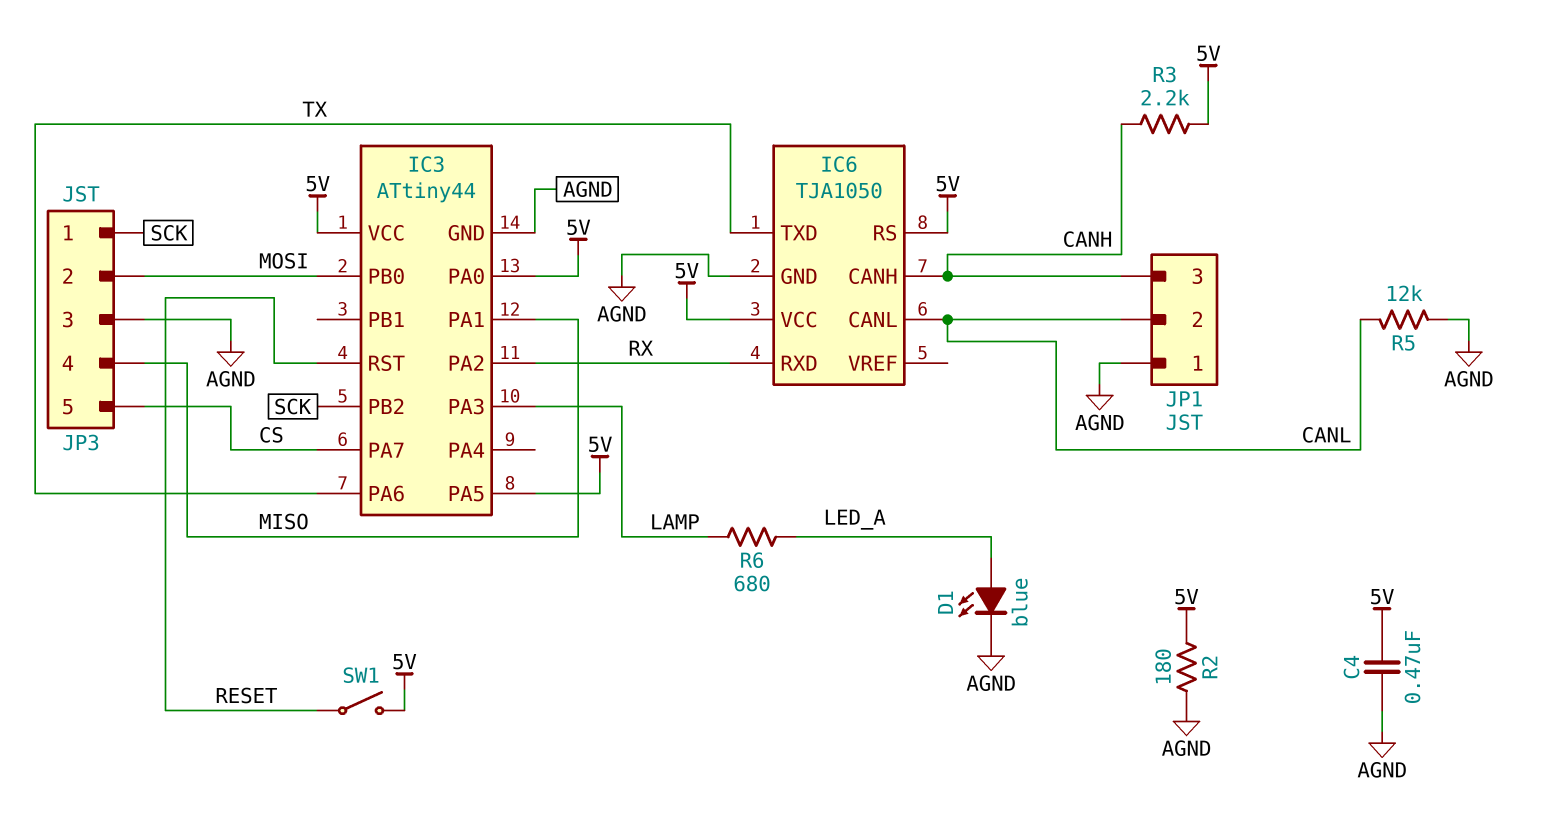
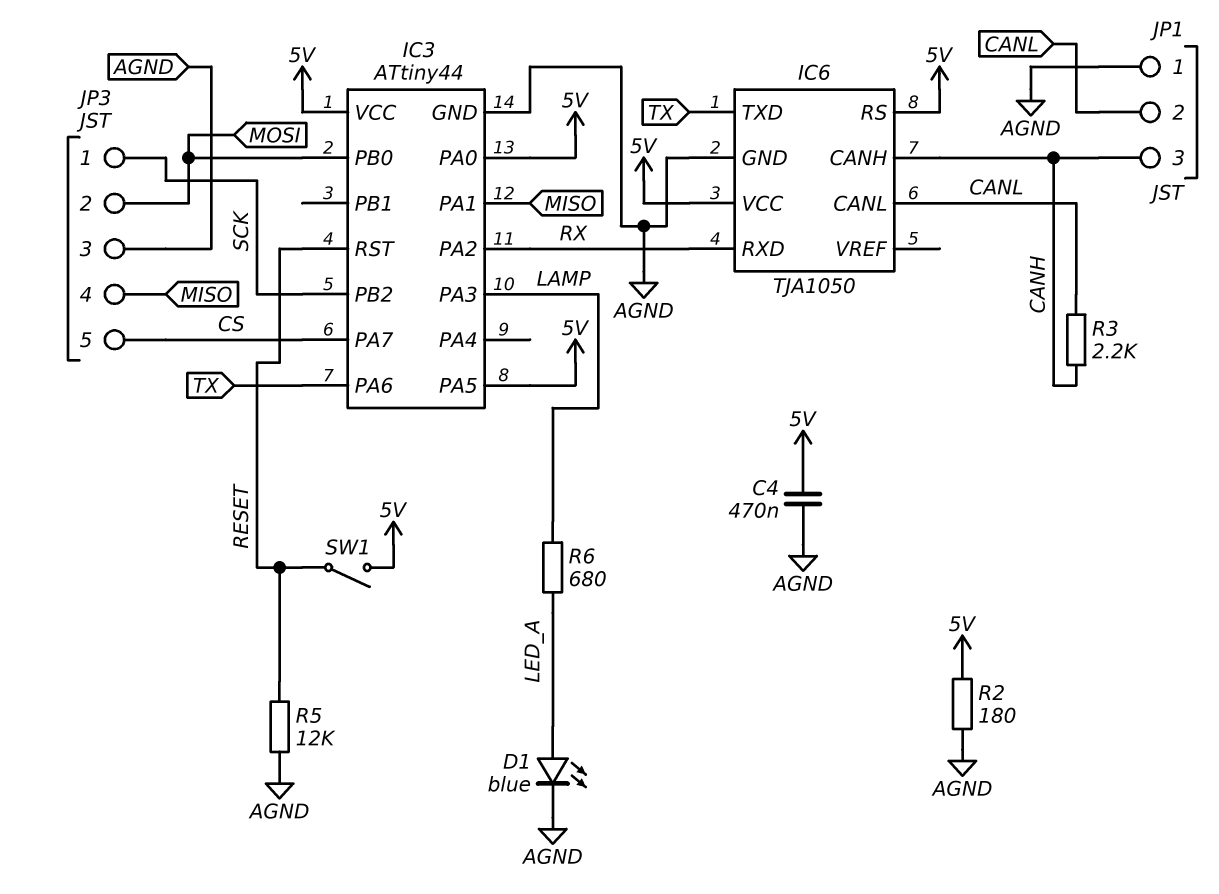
R3: 2.2k (5V, CANH) -> 2.2k (CANH, CANL)
R5: 12k (AGND, CANL) -> 12k (AGND, RESET)

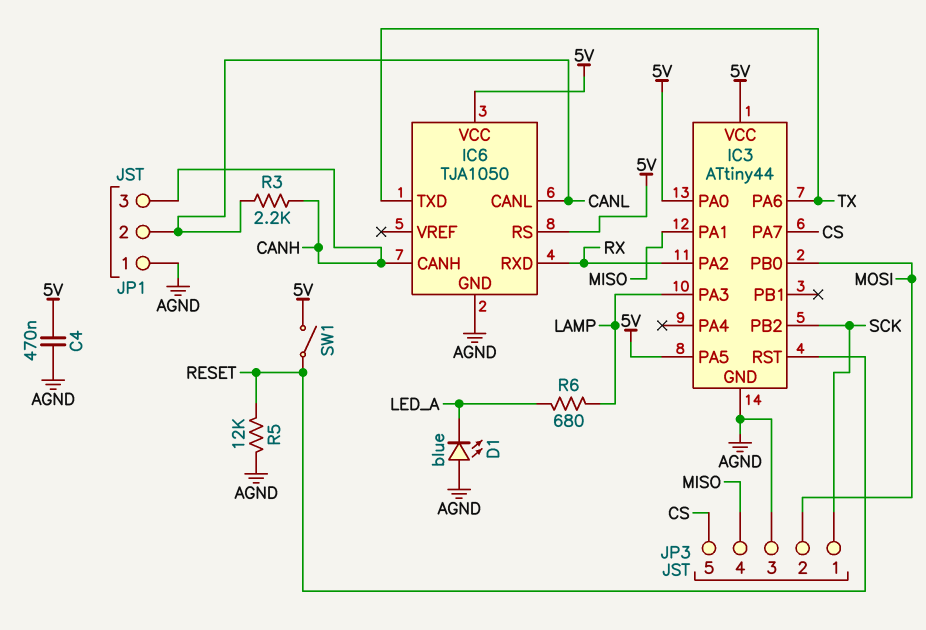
D1: LED blue (A LED_A, K AGND) -> LED blue (A AGND, K LED_A)
R2: 180 (5V, AGND) -> none

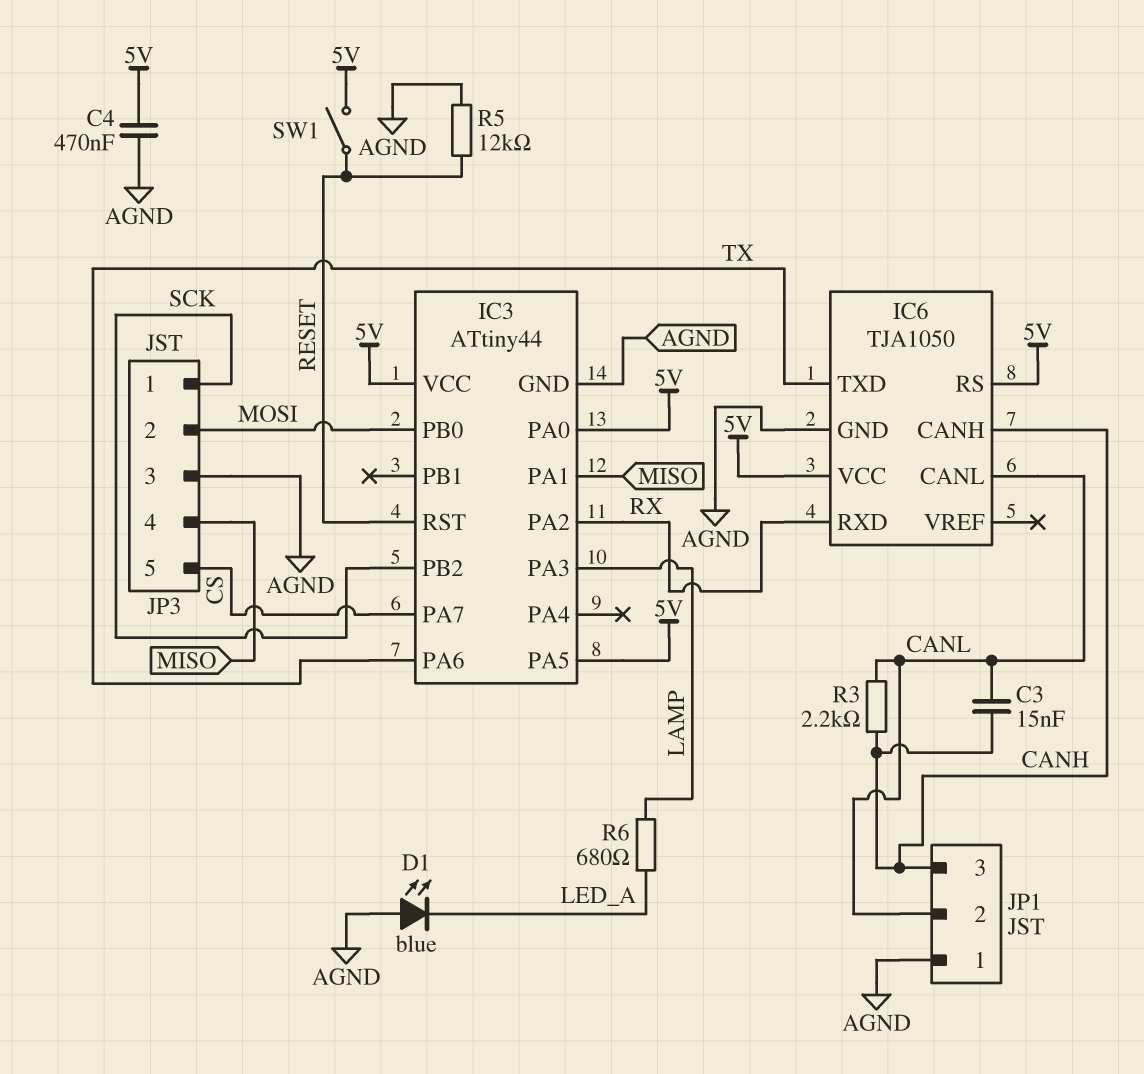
C3: none -> 15nF (CANH, CANL)

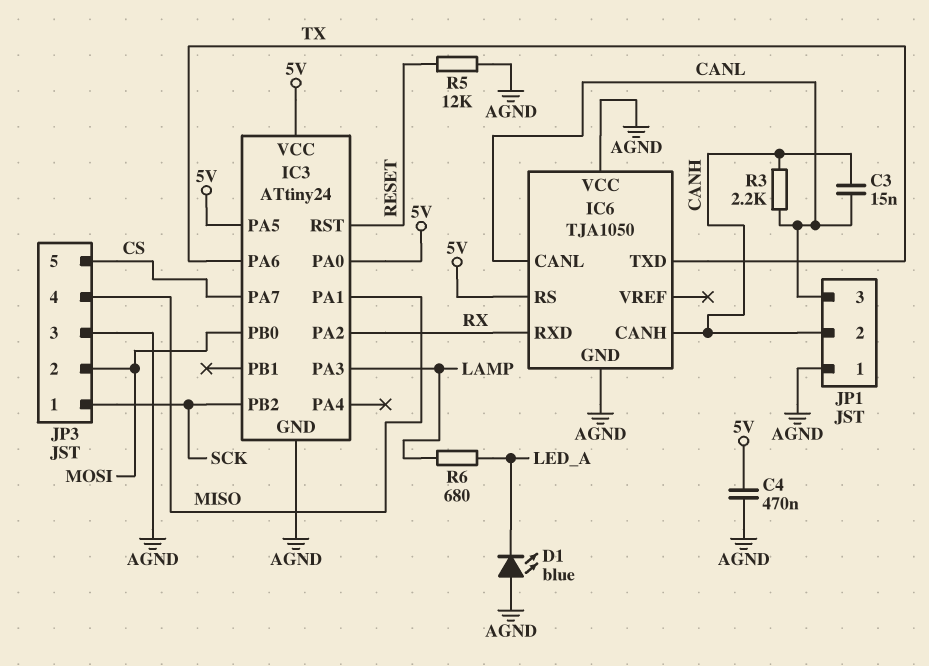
IC3: ATtiny44 -> ATtiny24
IC6 pin VCC: 5V -> AGND
JP1 pin 2: CANL -> CANH
JP1 pin 3: CANH -> CANL
SW1: switch (5V, RESET) -> none

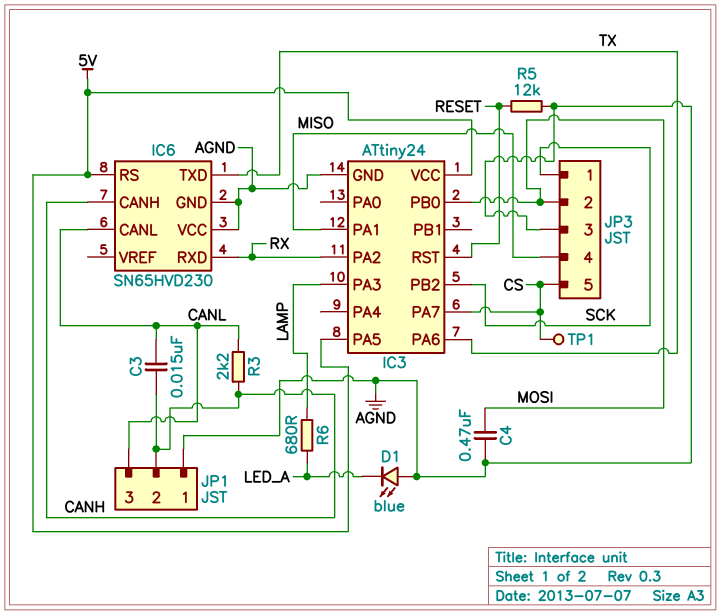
C4: 470nF (5V, AGND) -> 470nF (AGND, MOSI)
IC3 pin PA0: 5V -> none
IC6: TJA1050 -> SN65HVD230
TP1: none -> test point (CS)

